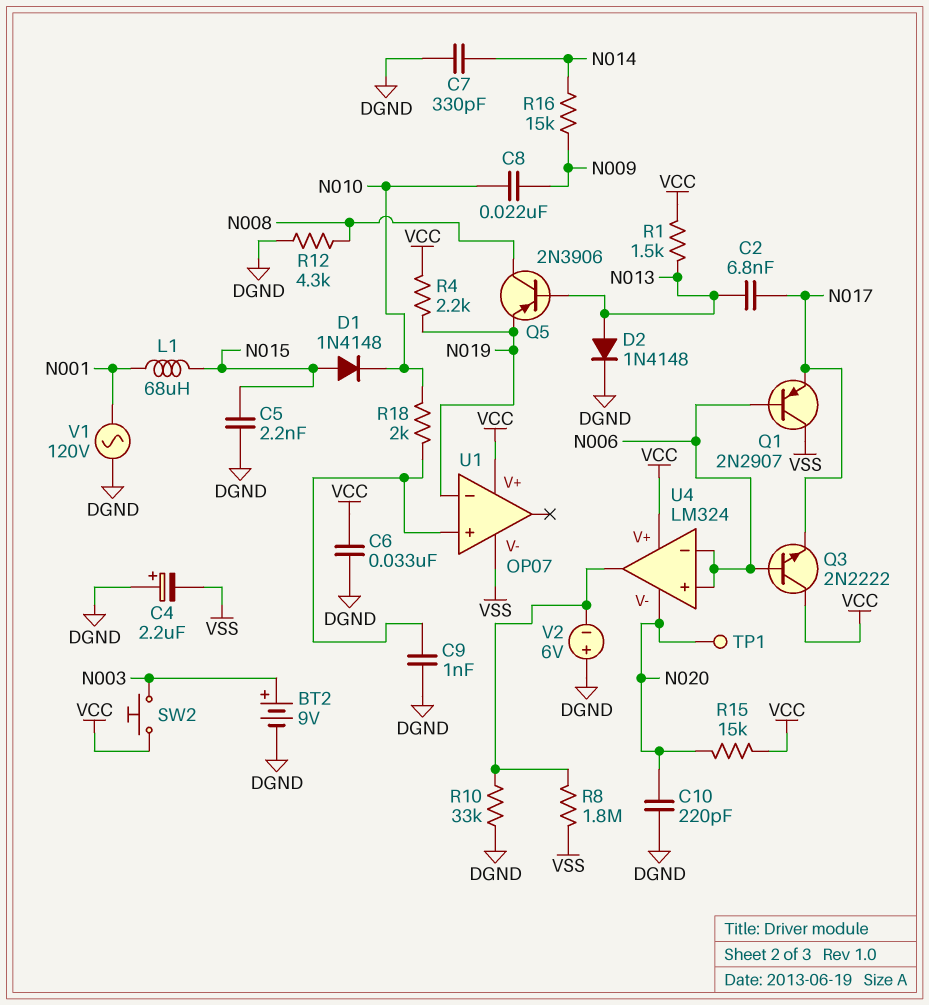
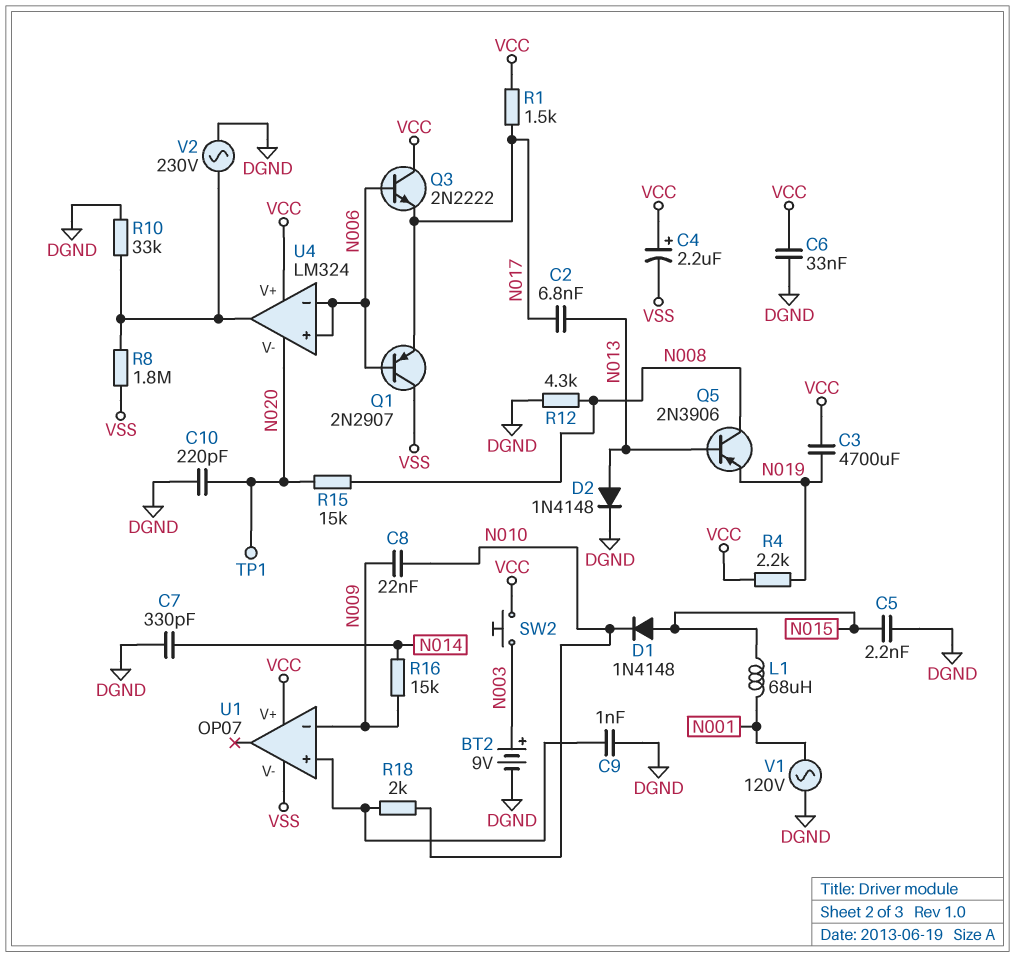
C3: none -> 4700uF (N019, VCC)
C4: 2.2uF (plus DGND, minus VSS) -> 2.2uF (plus VCC, minus VSS)
R1: 1.5k (N013, VCC) -> 1.5k (N017, VCC)
R15: 15k (N020, VCC) -> 15k (N008, N020)
U1 pin in-: N019 -> N009
V2: 6V (plus DGND, minus U4/out) -> AC 230V (DGND, U4/out)

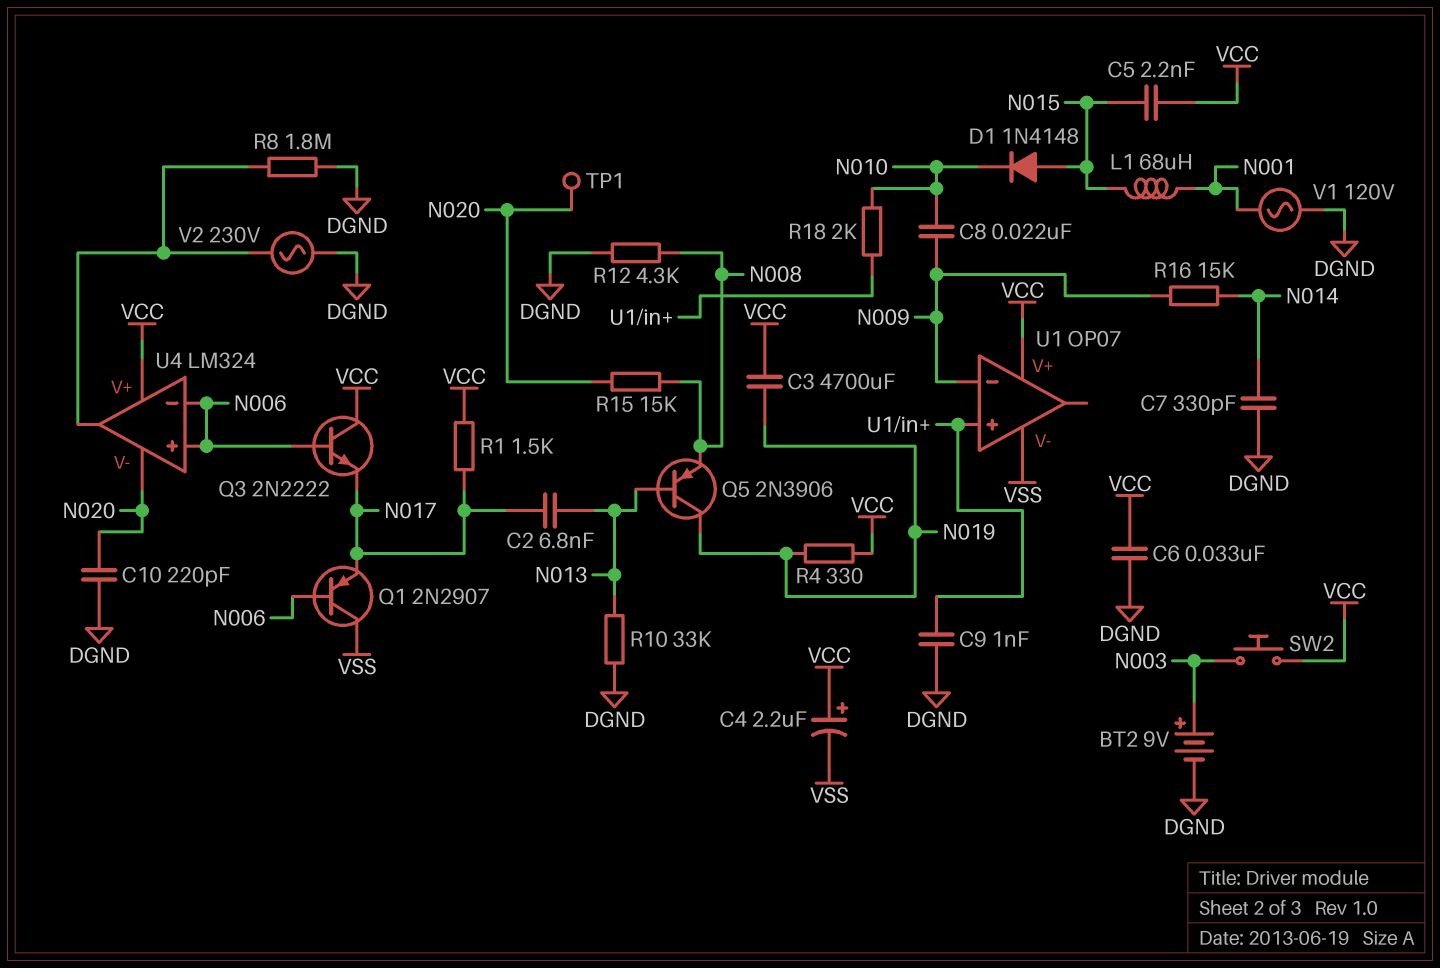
C5: 2.2nF (DGND, N015) -> 2.2nF (N015, VCC)
D2: diode 1N4148 (A N013, K DGND) -> none
Q5: PNP 2N3906 (B N013, C N008, E N019) -> PNP 2N3906 (B N013, C N019, E N008)
R4: 2.2k (N019, VCC) -> 330 (N019, VCC)
R8: 1.8M (U4/out, VSS) -> 1.8M (DGND, U4/out)
R10: 33k (DGND, U4/out) -> 33k (DGND, N013)

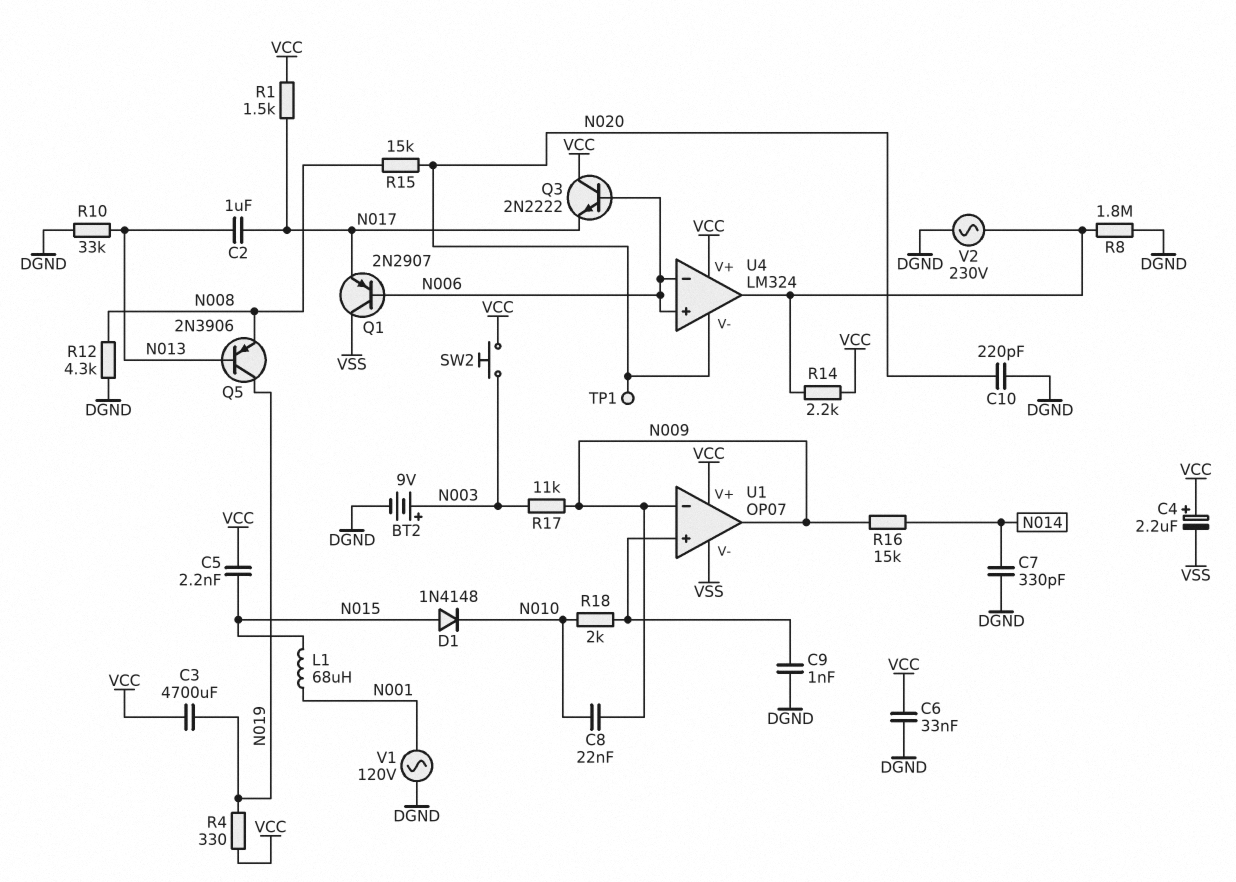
C2: 6.8nF (N013, N017) -> 1uF (N013, N017)
R14: none -> 2.2k (U4/out, VCC)
R17: none -> 11k (N003, N009)
U1 pin out: none -> N009

